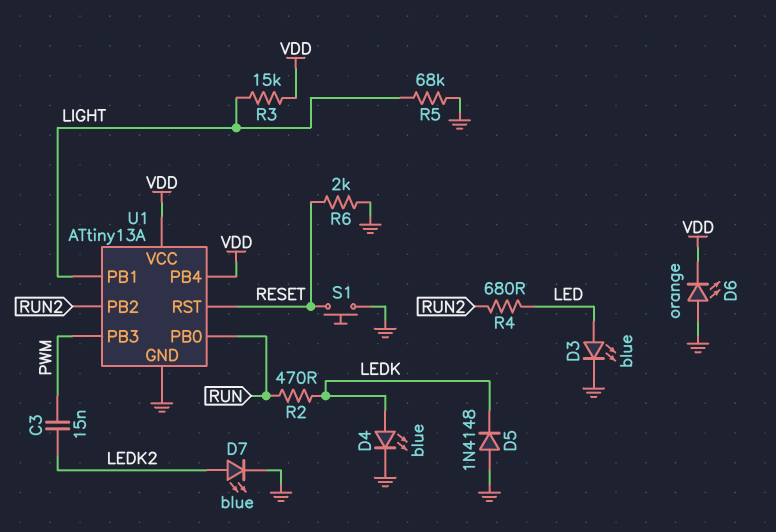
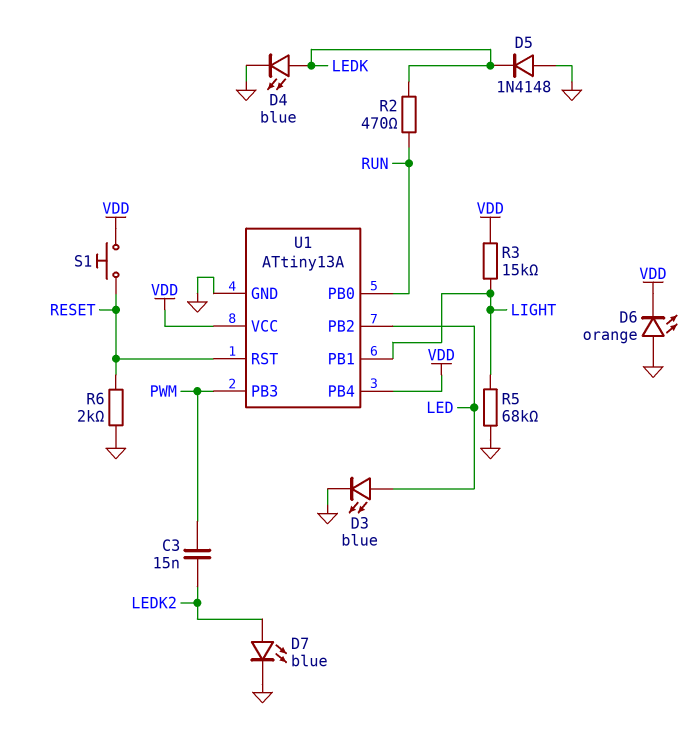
R4: 680 (LED, RUN2) -> none
S1: button (GND, RESET) -> button (RESET, VDD)
U1 pin PB2: RUN2 -> LED

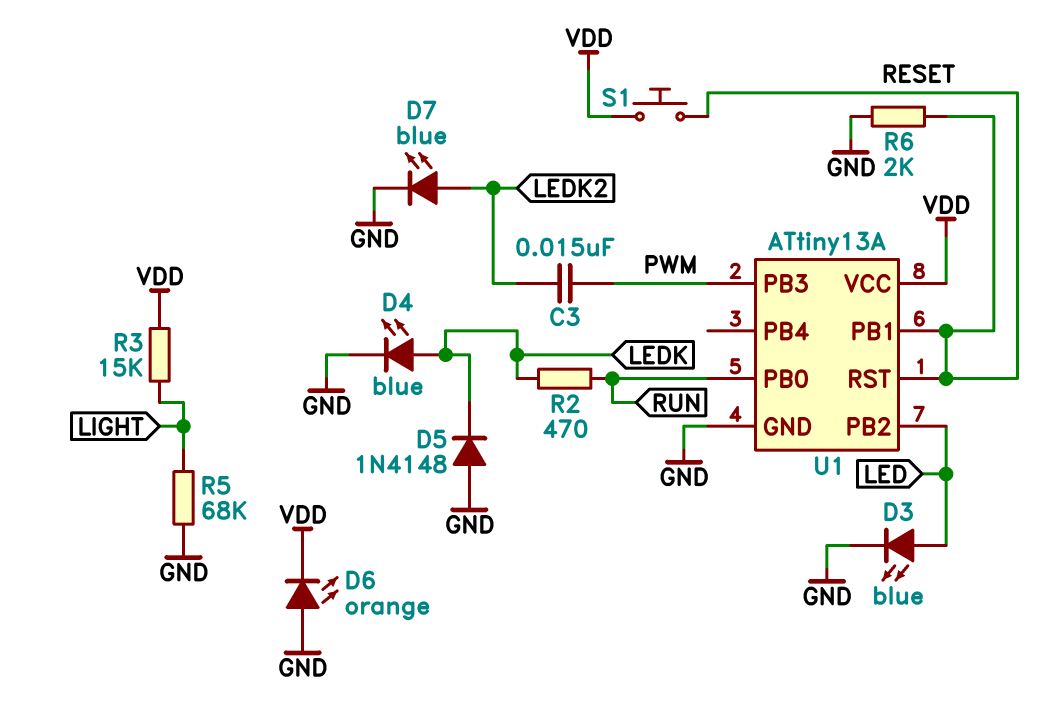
U1 pin PB1: LIGHT -> RESET
U1 pin PB4: VDD -> none

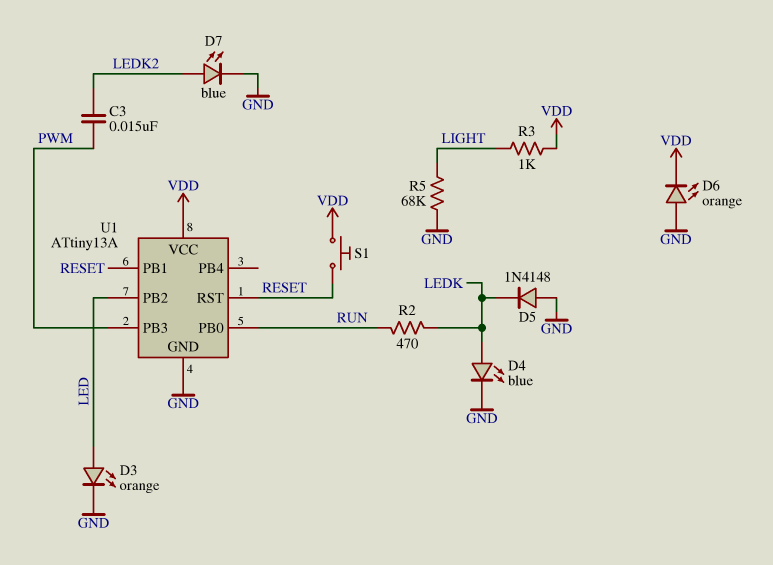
D3: LED blue (A LED, K GND) -> LED orange (A LED, K GND)
R3: 15k (LIGHT, VDD) -> 1k (LIGHT, VDD)
R6: 2k (GND, RESET) -> none

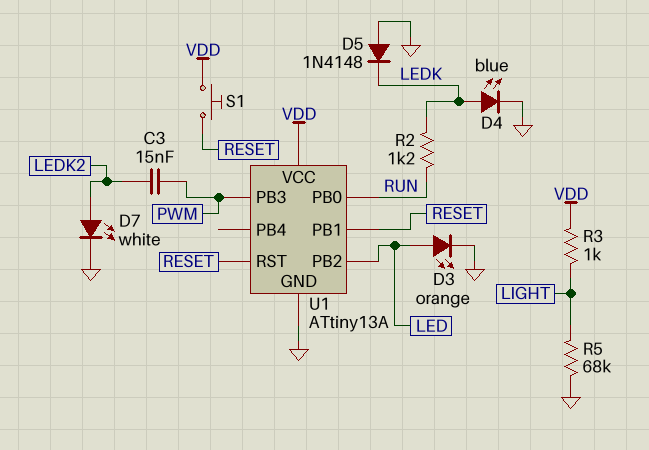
D6: LED orange (A GND, K VDD) -> none
D7: LED blue (A LEDK2, K GND) -> LED white (A LEDK2, K GND)
R2: 470 (LEDK, RUN) -> 1.2k (LEDK, RUN)

